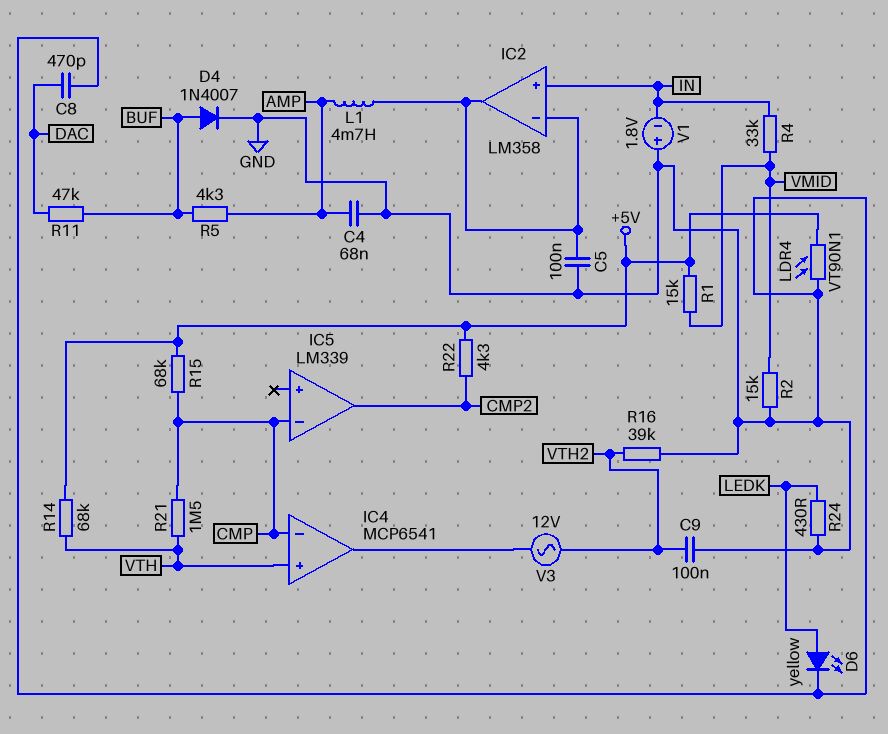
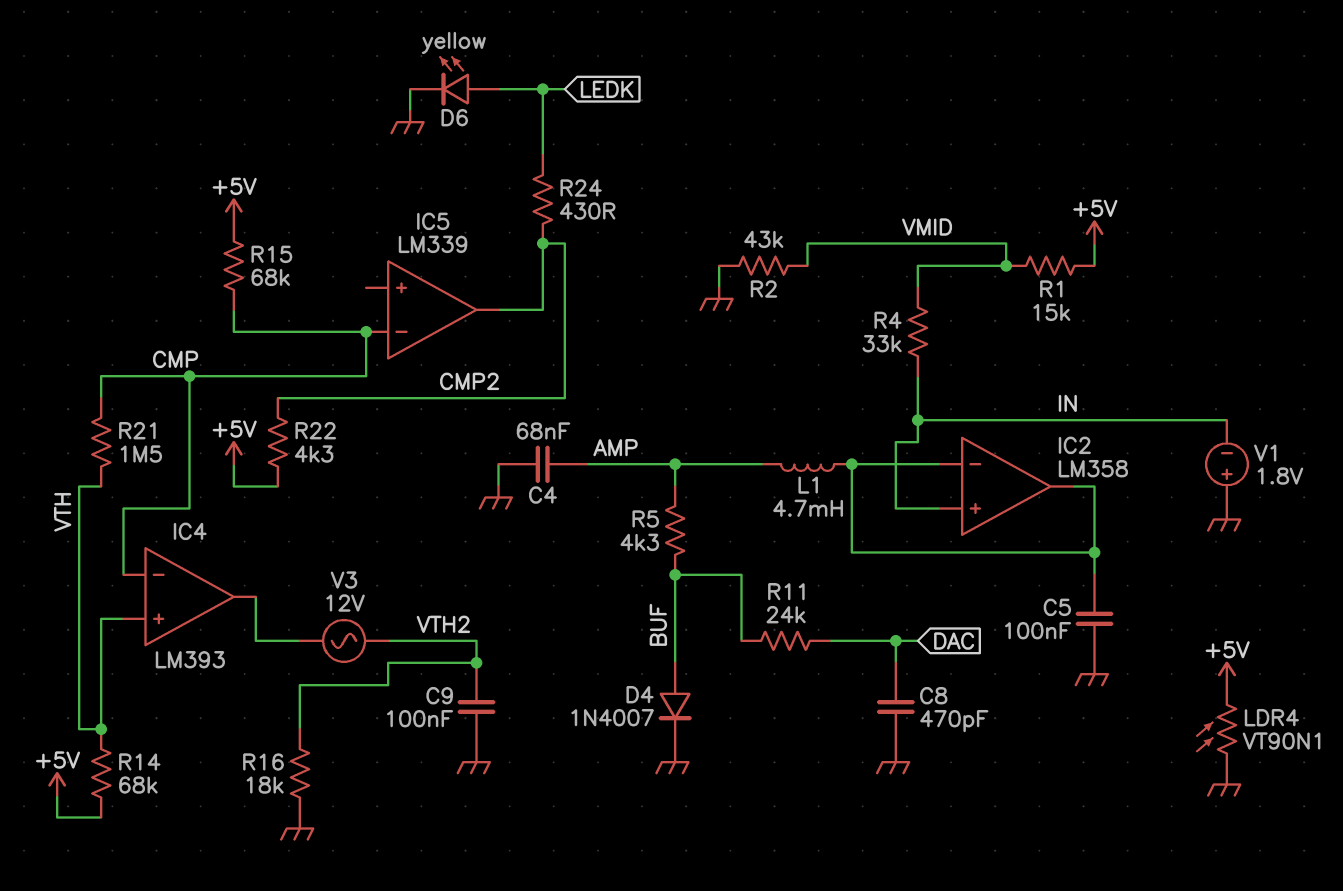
IC4: MCP6541 -> LM393
R2: 15k (GND, VMID) -> 43k (GND, VMID)
R11: 47k (BUF, DAC) -> 24k (BUF, DAC)
R16: 39k (GND, VTH2) -> 18k (GND, VTH2)
R24: 430 (GND, LEDK) -> 430 (CMP2, LEDK)

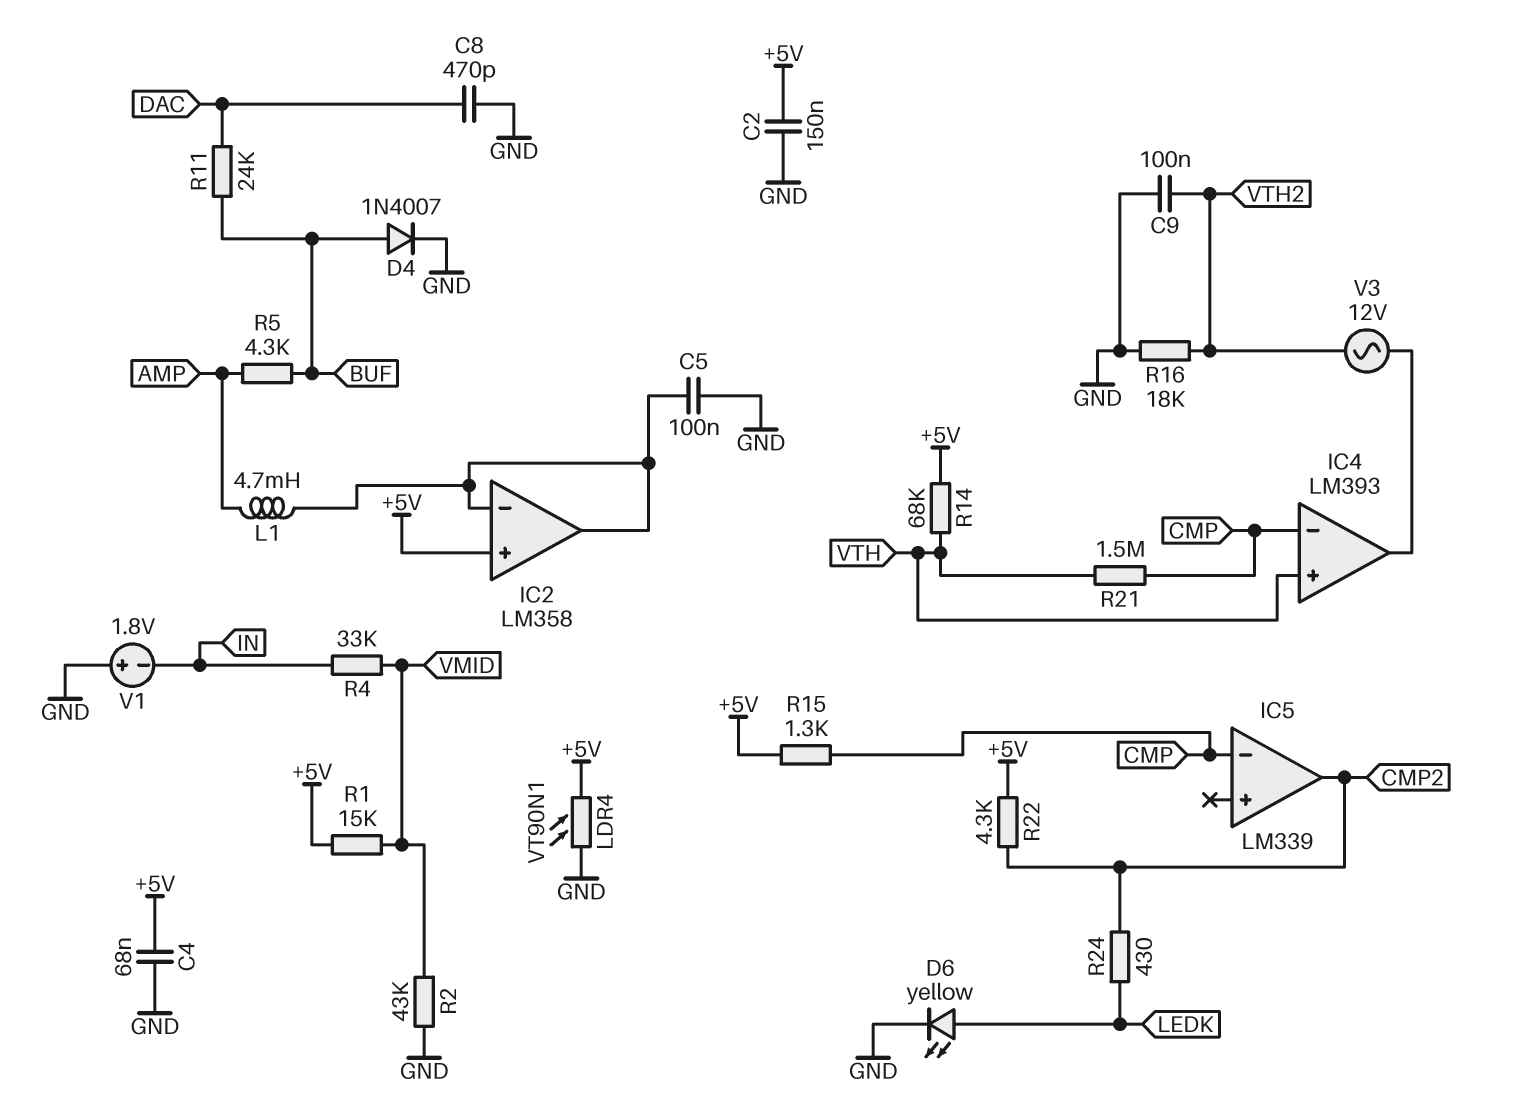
C2: none -> 150nF (+5V, GND)
C4: 68nF (AMP, GND) -> 68nF (+5V, GND)
IC2 pin in+: IN -> +5V
R15: 68k (+5V, CMP) -> 1.3k (+5V, CMP)

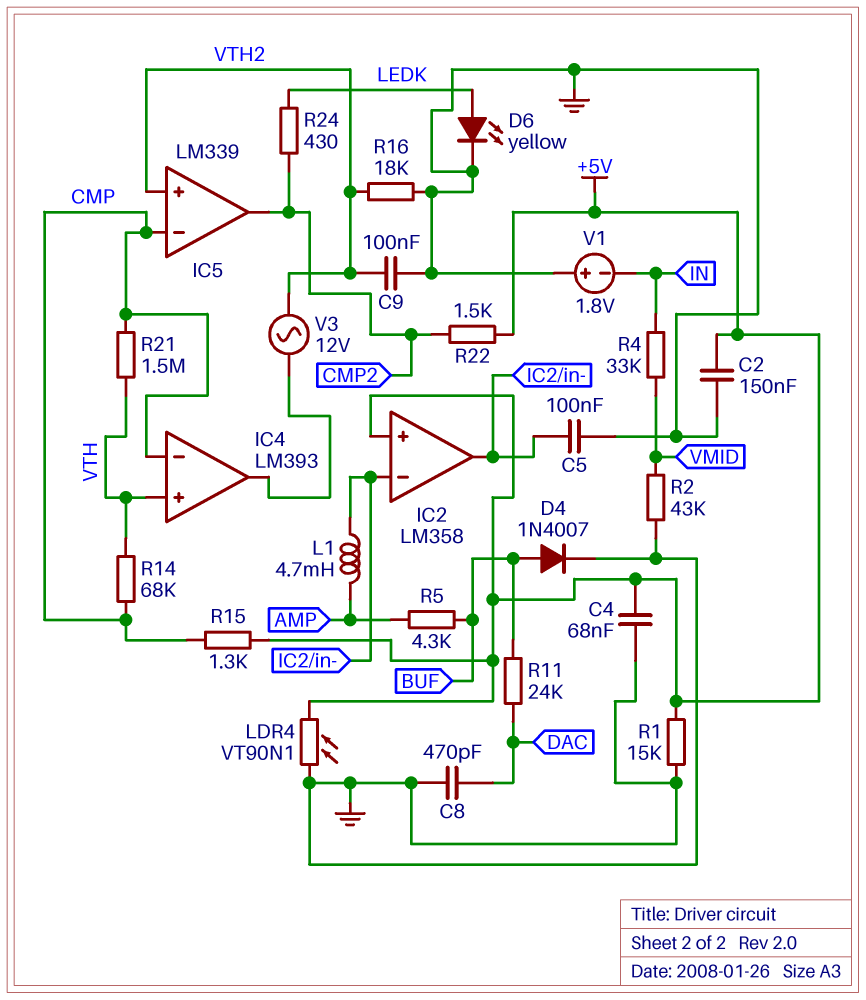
IC5 pin in+: none -> VTH2
R1: 15k (+5V, VMID) -> 15k (+5V, GND)
R14: 68k (+5V, VTH) -> 68k (CMP, VTH)
R22: 4.3k (+5V, CMP2) -> 1.5k (+5V, CMP2)

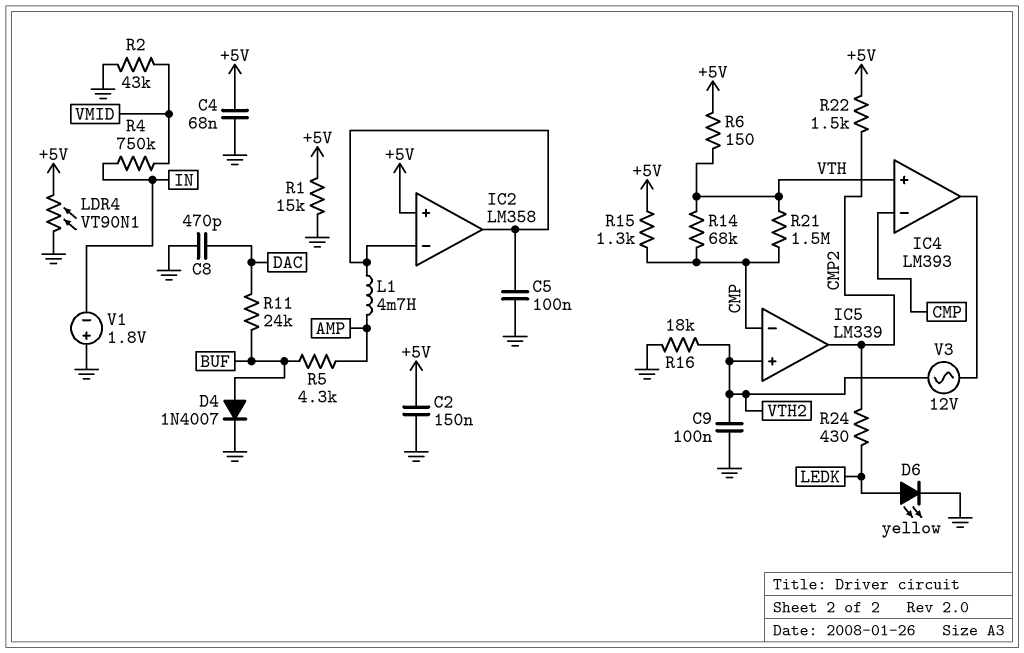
R4: 33k (IN, VMID) -> 750k (IN, VMID)
R6: none -> 150 (+5V, VTH)

